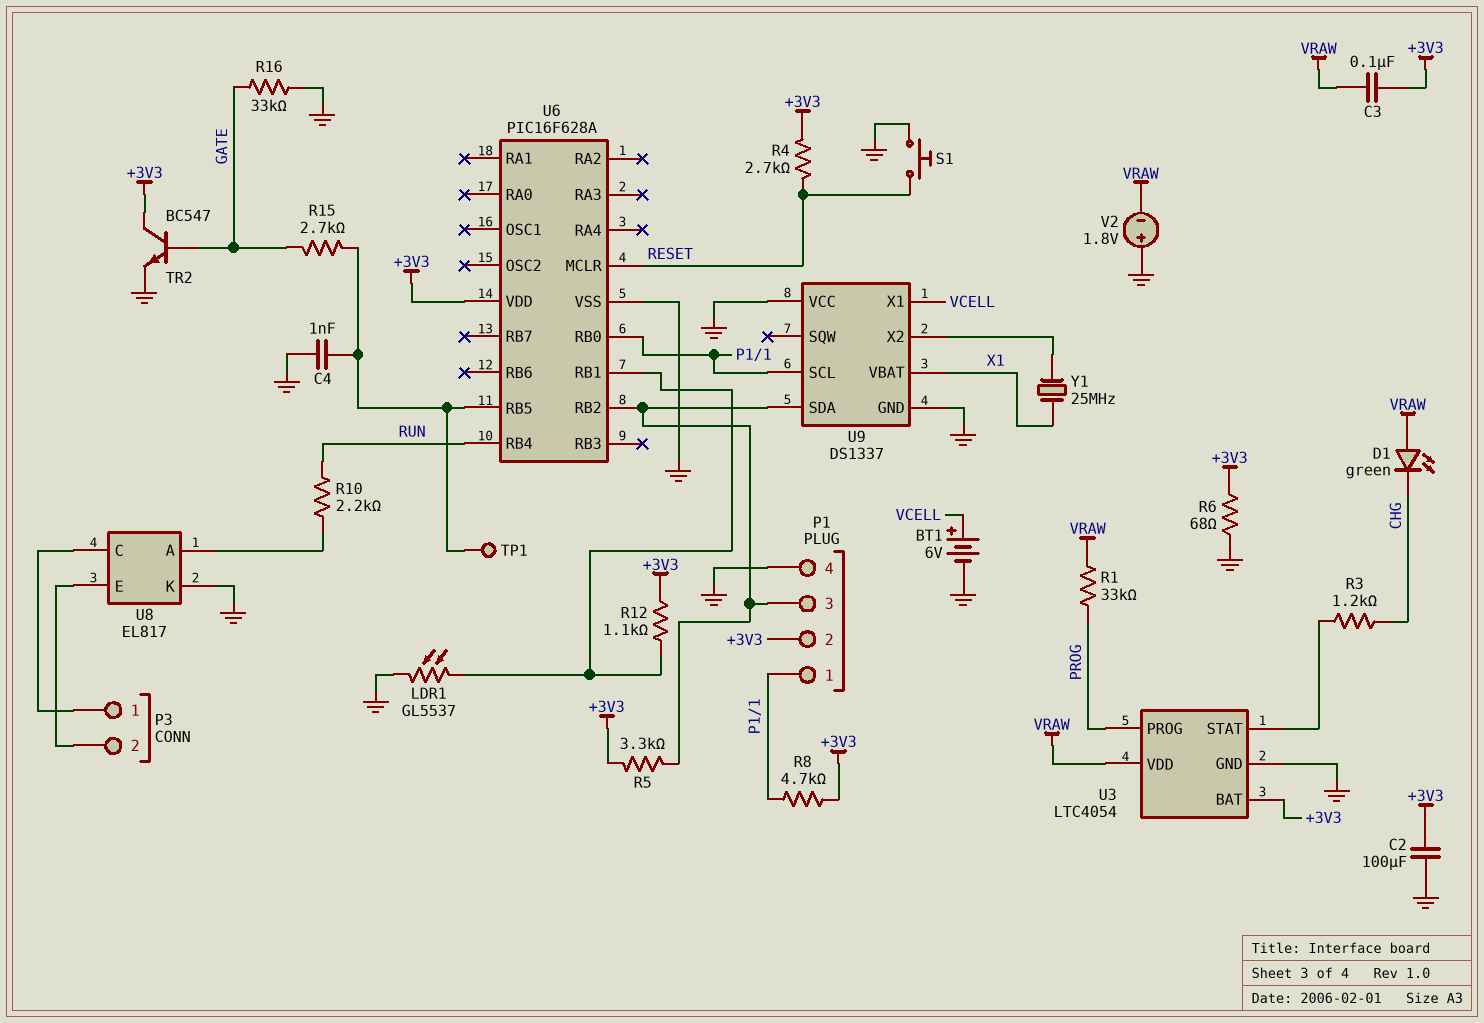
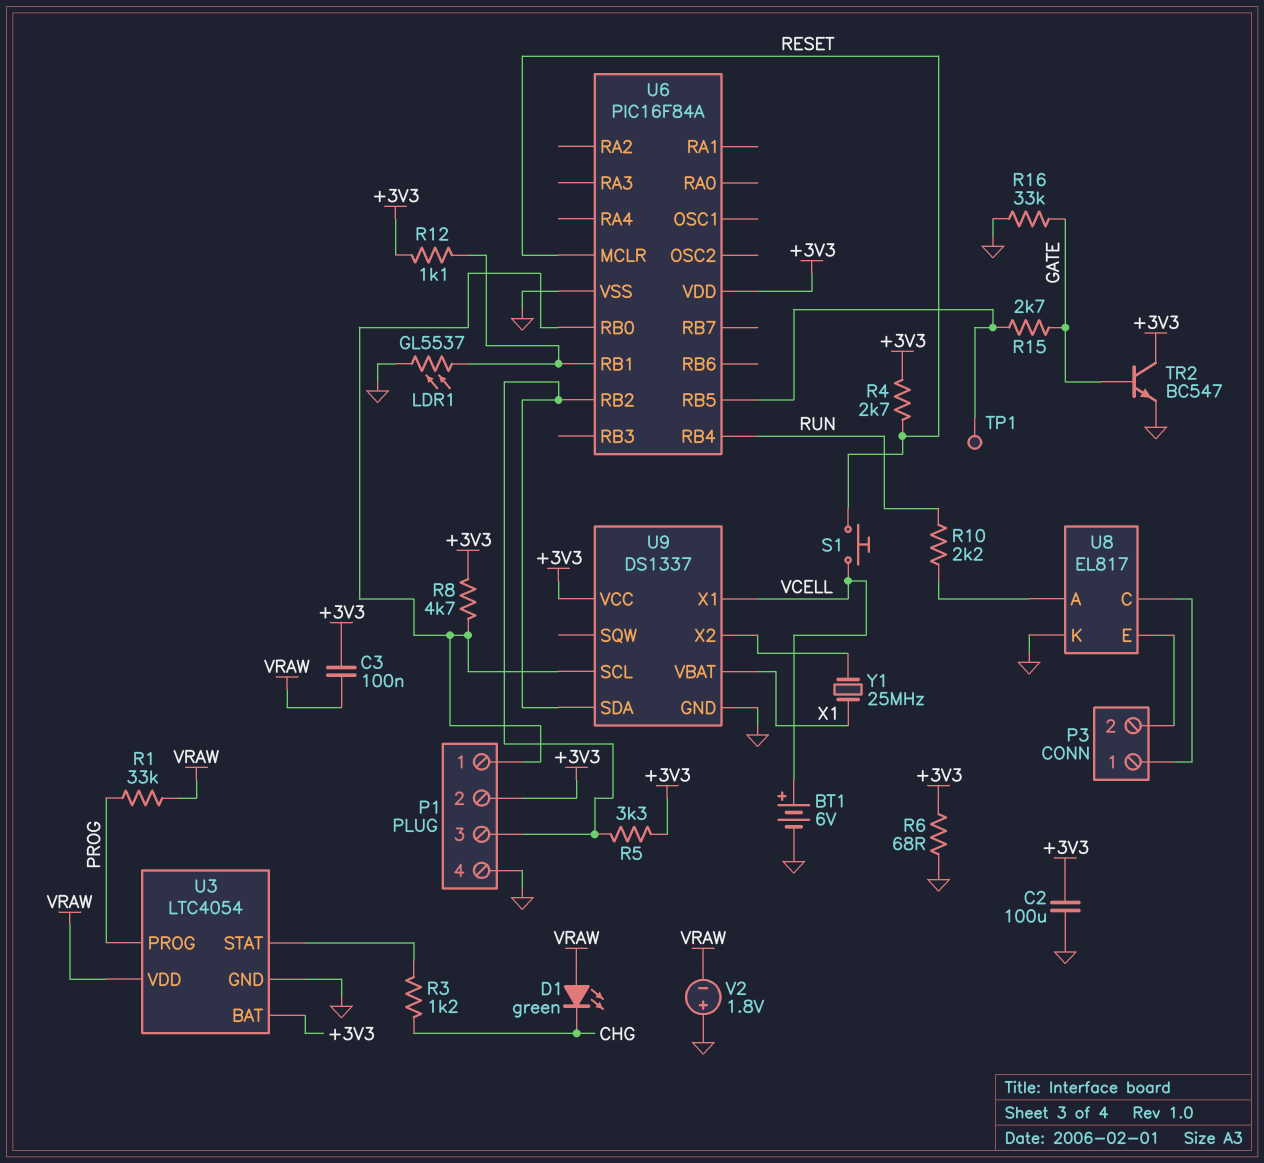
C4: 1nF (GND, U6/RB5) -> none
S1: button (GND, RESET) -> button (RESET, VCELL)
U6: PIC16F628A -> PIC16F84A
U9 pin VCC: GND -> +3V3

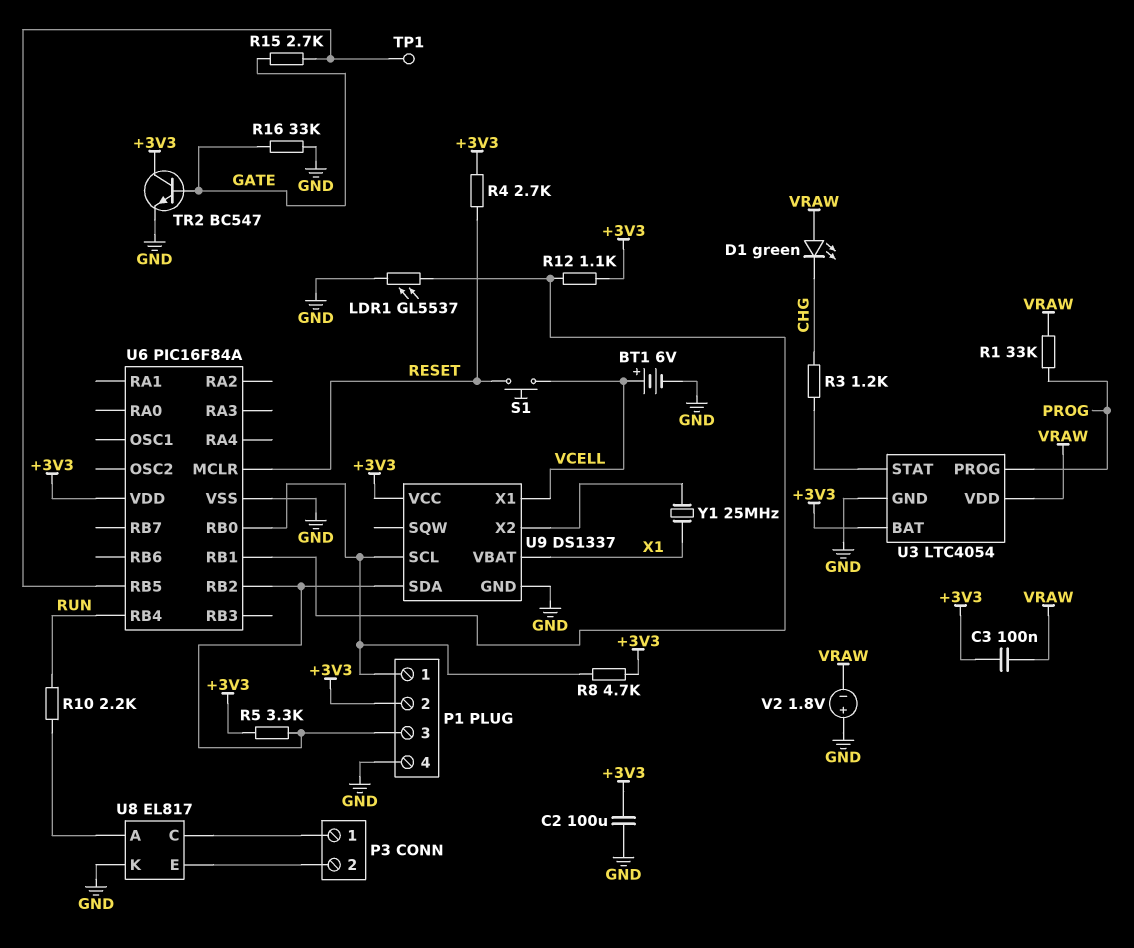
R6: 68 (+3V3, GND) -> none

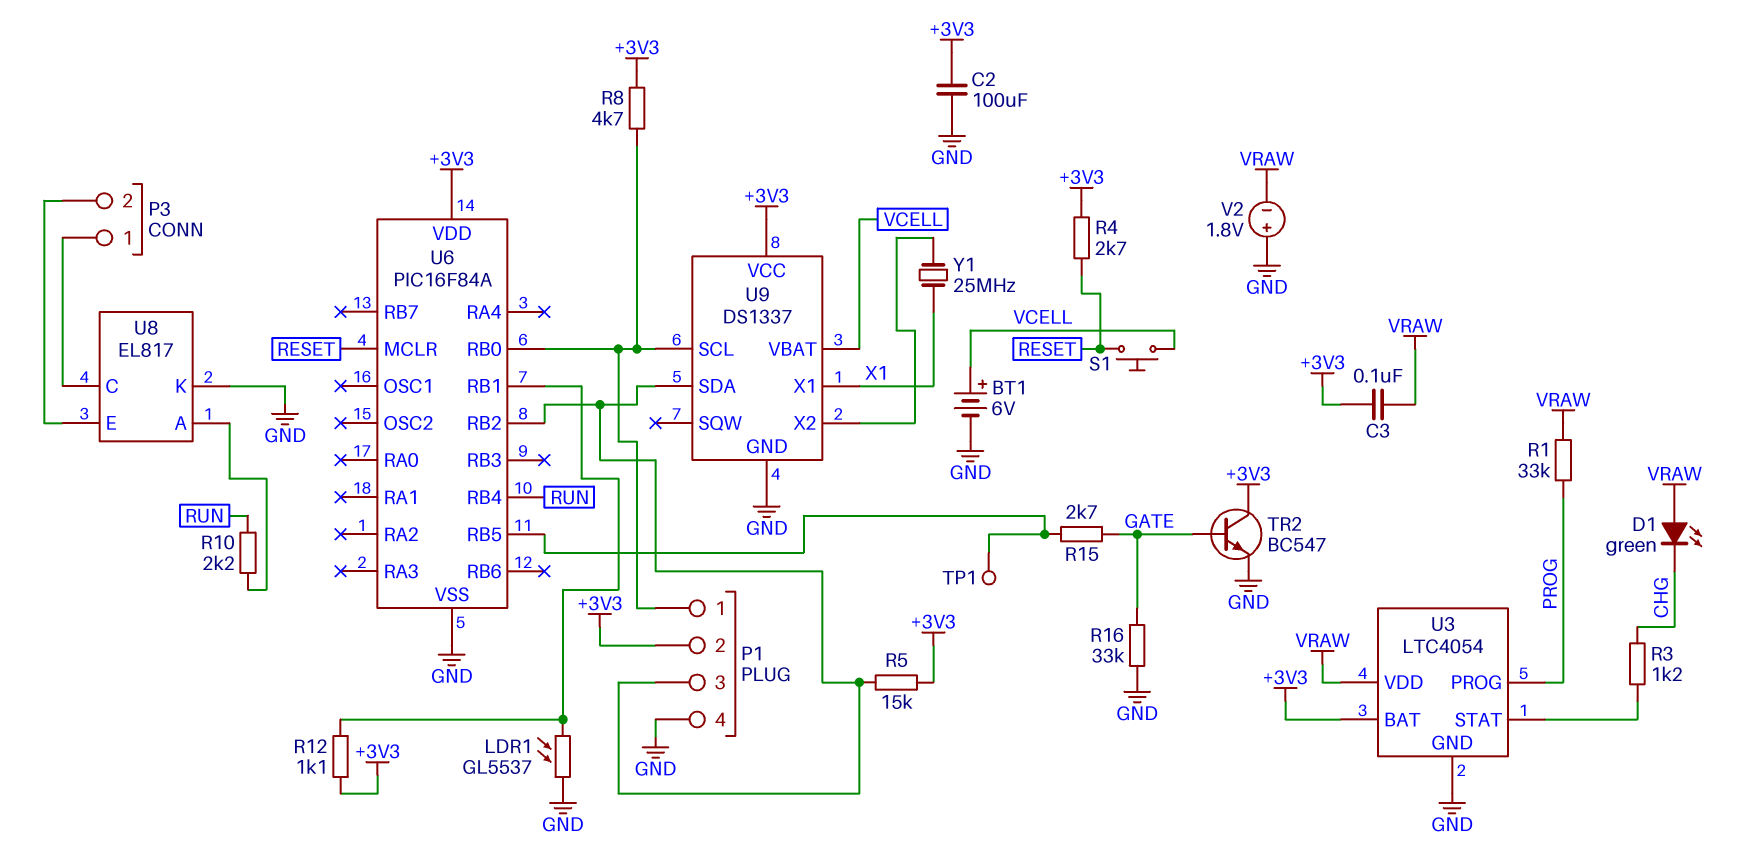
R5: 3.3k (+3V3, P1/3) -> 15k (+3V3, P1/3)
U9 pin VBAT: X1 -> VCELL
U9 pin X1: VCELL -> X1

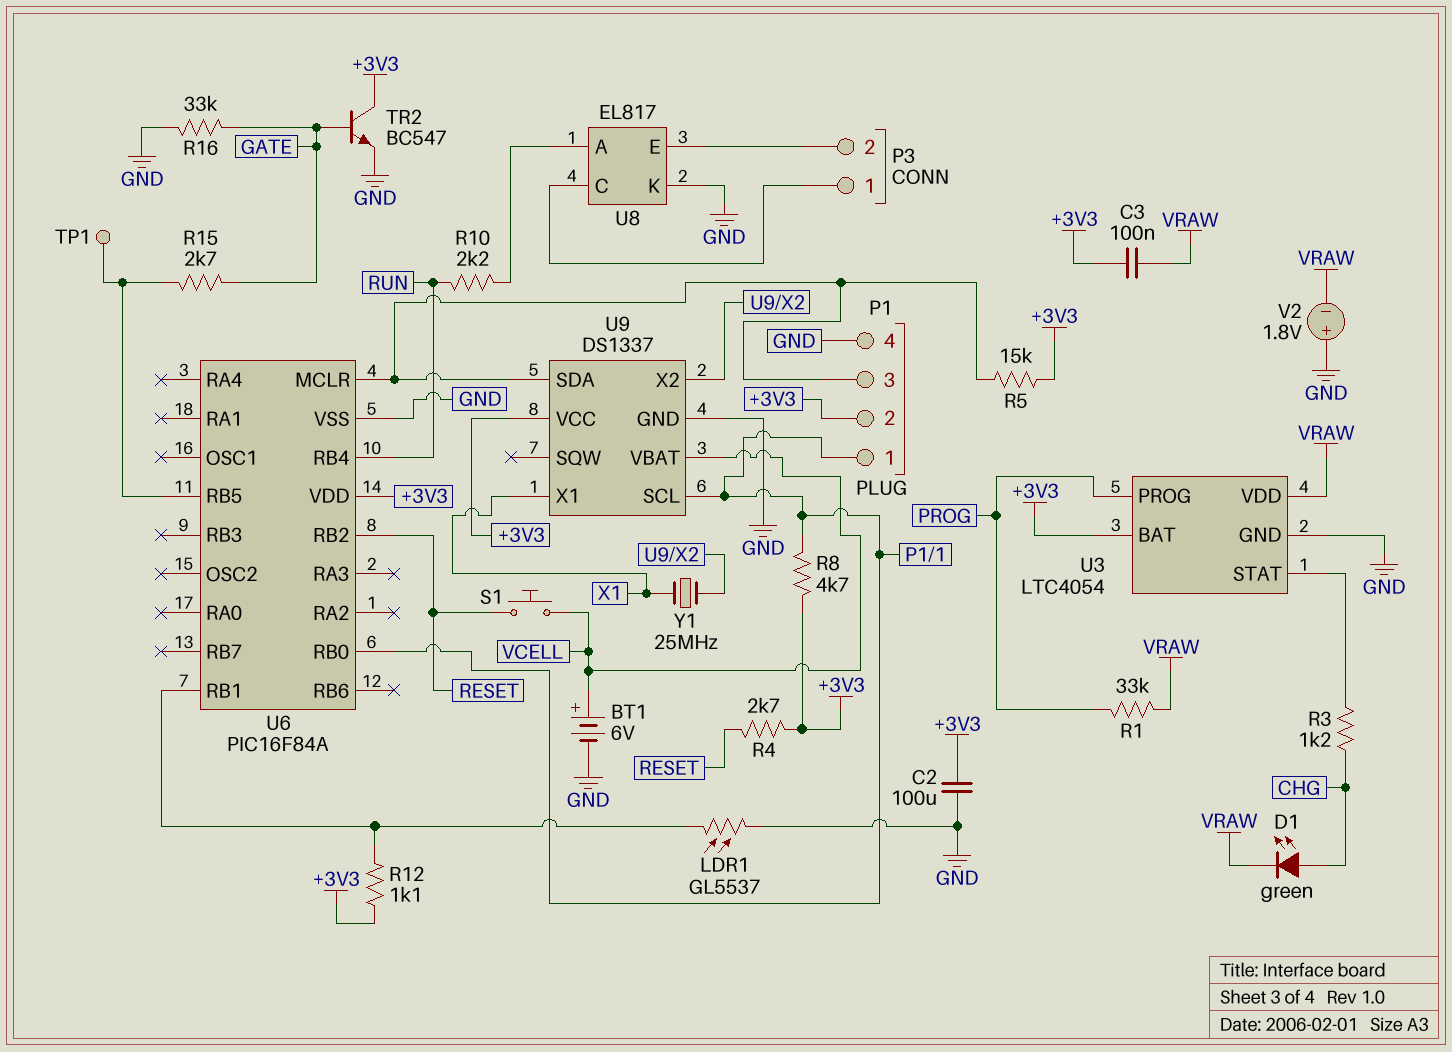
D1: LED green (A VRAW, K CHG) -> LED green (A CHG, K VRAW)
U6 pin MCLR: RESET -> P1/3
U6 pin RB2: P1/3 -> RESET

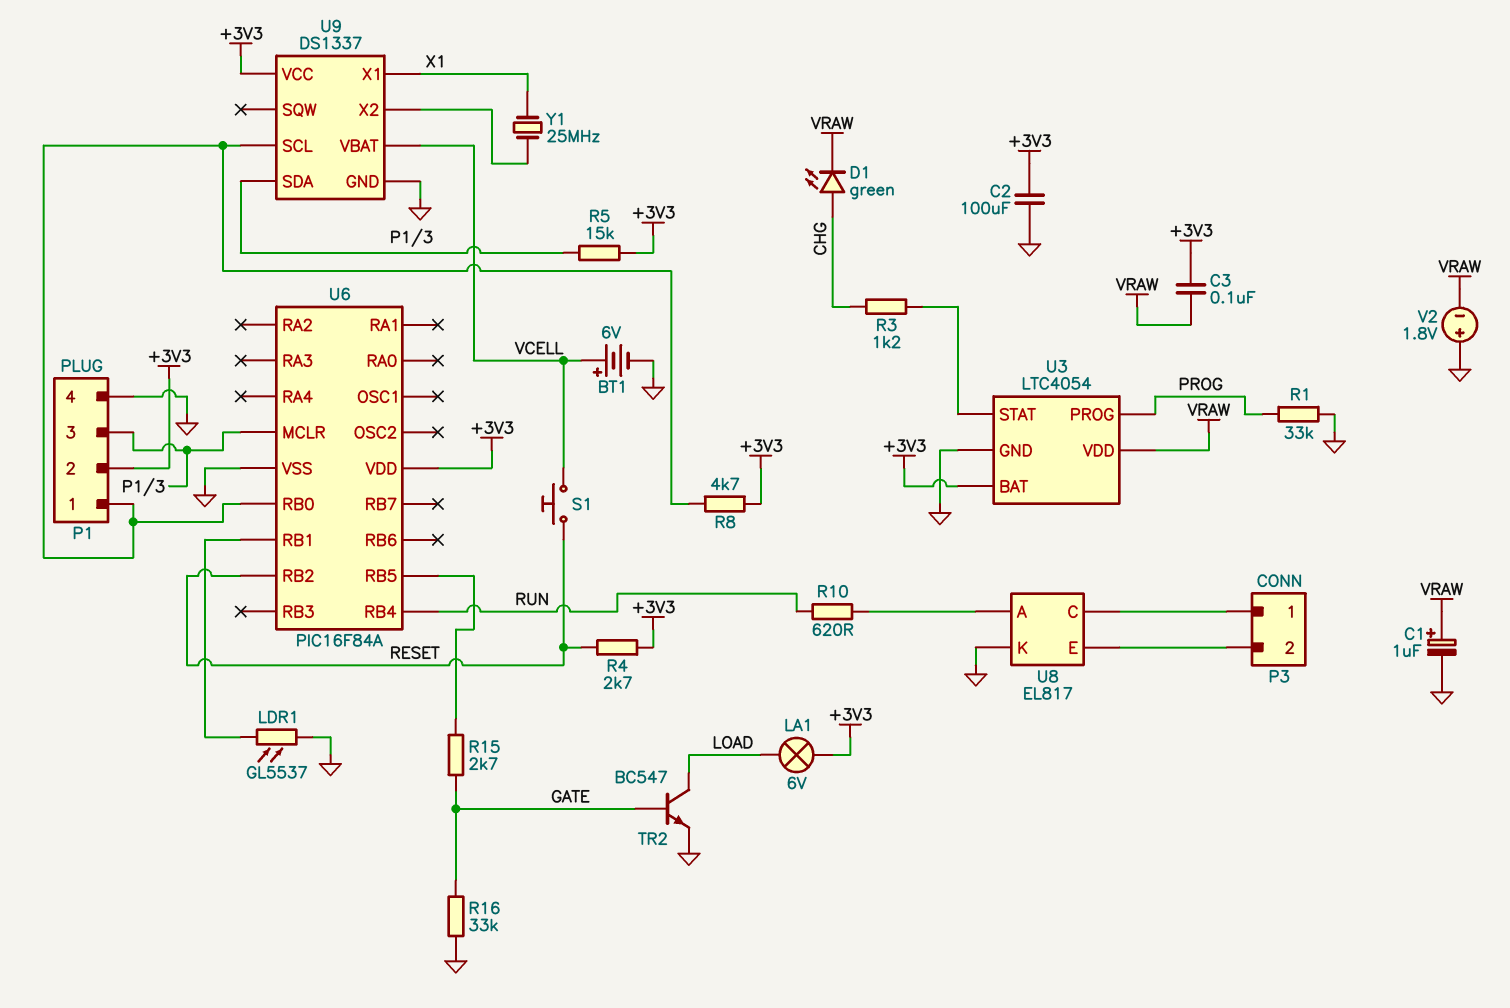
C1: none -> 1uF (plus VRAW, minus GND)
LA1: none -> lamp 6V (+3V3, LOAD)
R1: 33k (PROG, VRAW) -> 33k (GND, PROG)
R10: 2.2k (RUN, U8/A) -> 620 (RUN, U8/A)
R12: 1.1k (+3V3, U6/RB1) -> none
TP1: test point (U6/RB5) -> none
TR2: NPN BC547 (B GATE, C +3V3, E GND) -> NPN BC547 (B GATE, C LOAD, E GND)

